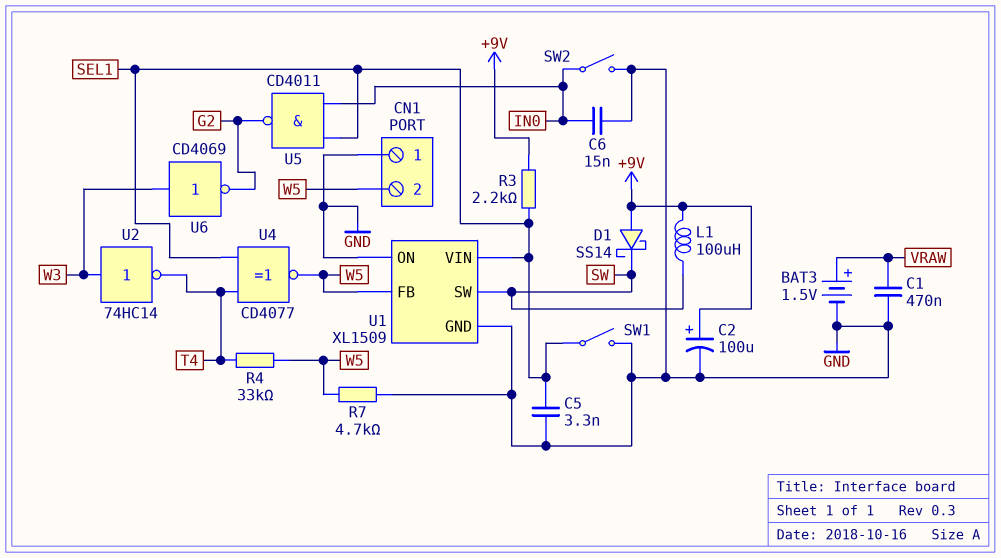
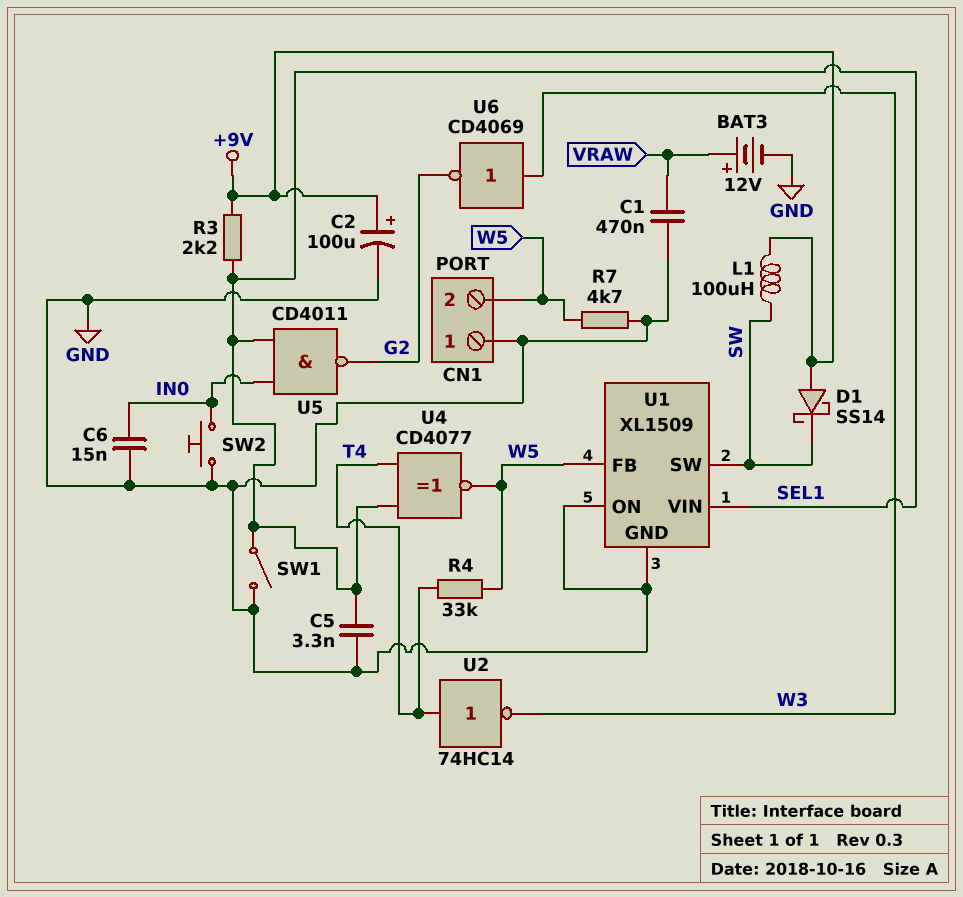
BAT3: 1.5V (plus VRAW, minus GND) -> 12V (plus VRAW, minus GND)
SW2: switch (GND, IN0) -> button (GND, IN0)
U2: NOT 74HC14 (in W3, out T4) -> NOT 74HC14 (in T4, out W3)

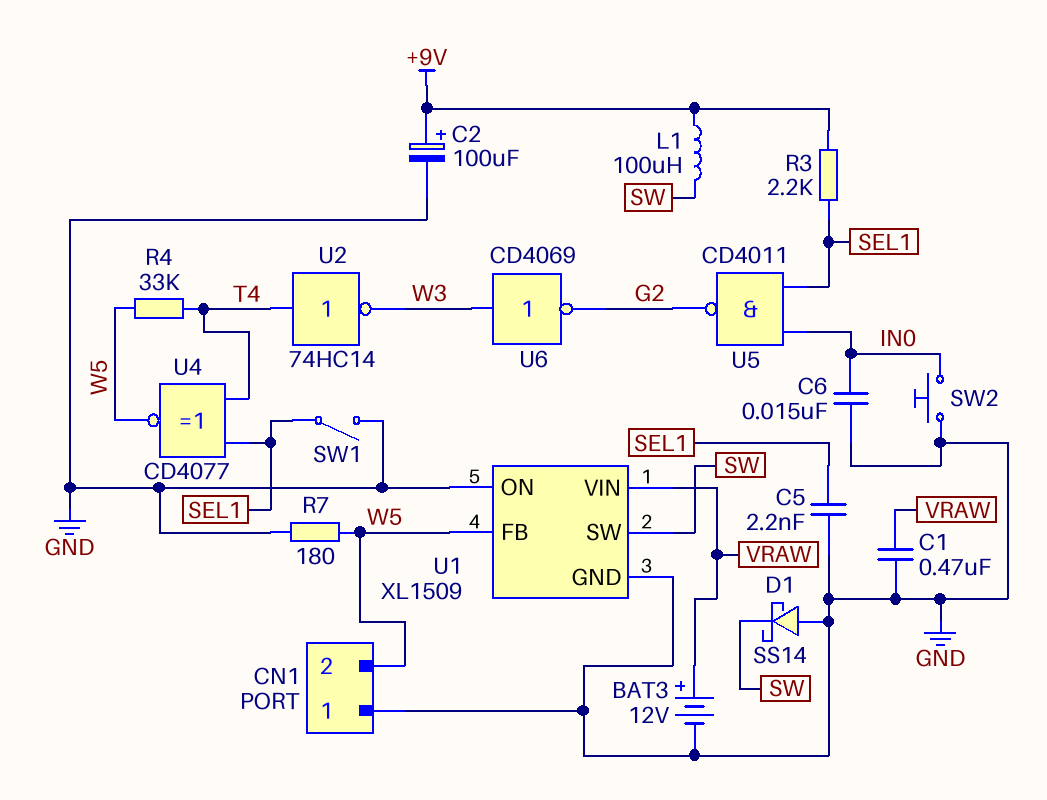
C5: 3.3nF (GND, SEL1) -> 2.2nF (GND, SEL1)
D1: schottky SS14 (A +9V, K SW) -> schottky SS14 (A GND, K SW)
R7: 4.7k (GND, W5) -> 180 (GND, W5)
U1 pin VIN: SEL1 -> VRAW

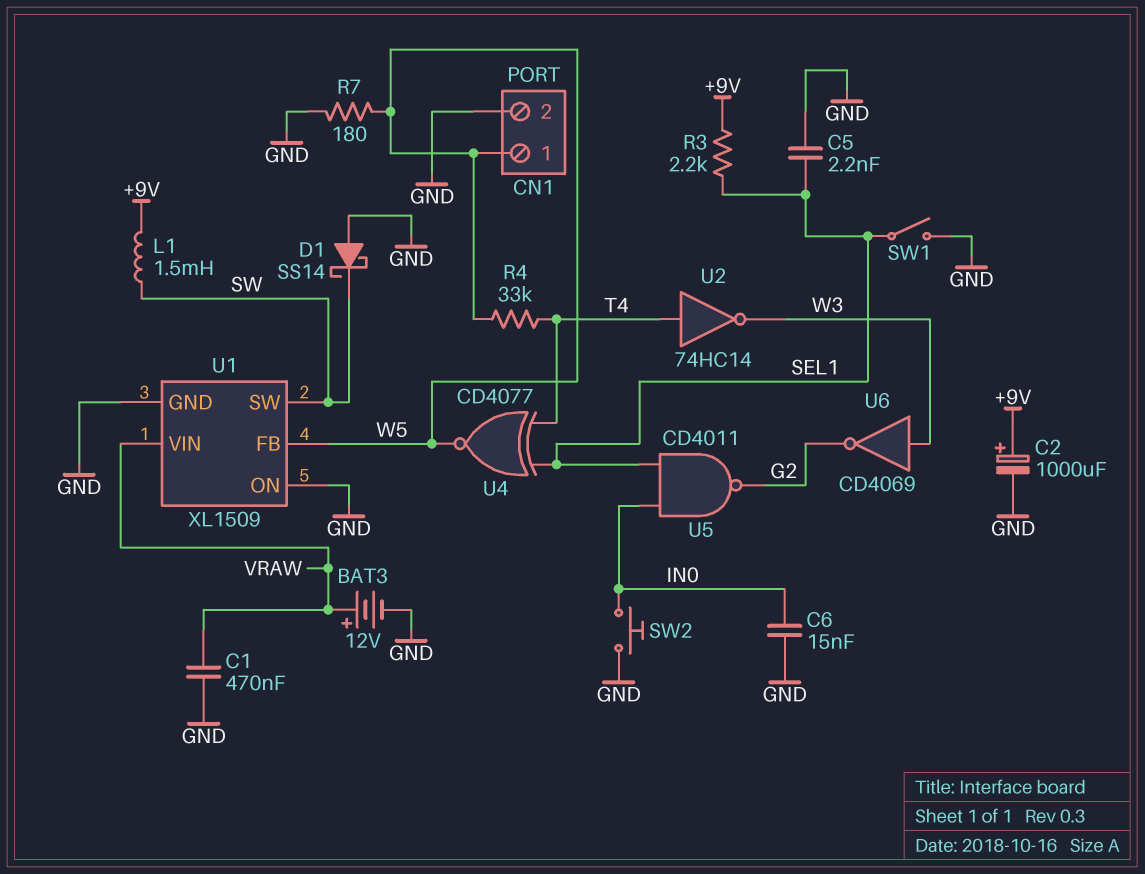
C2: 100uF (plus +9V, minus GND) -> 1000uF (plus +9V, minus GND)
CN1 pin 1: GND -> W5
CN1 pin 2: W5 -> GND
L1: 100uH (+9V, SW) -> 1.5mH (+9V, SW)

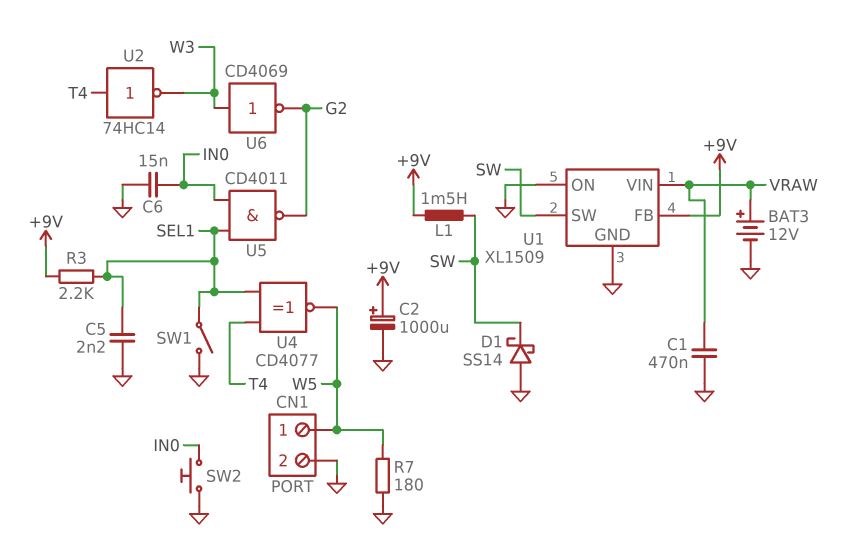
R4: 33k (T4, W5) -> none
U1 pin FB: W5 -> +9V

